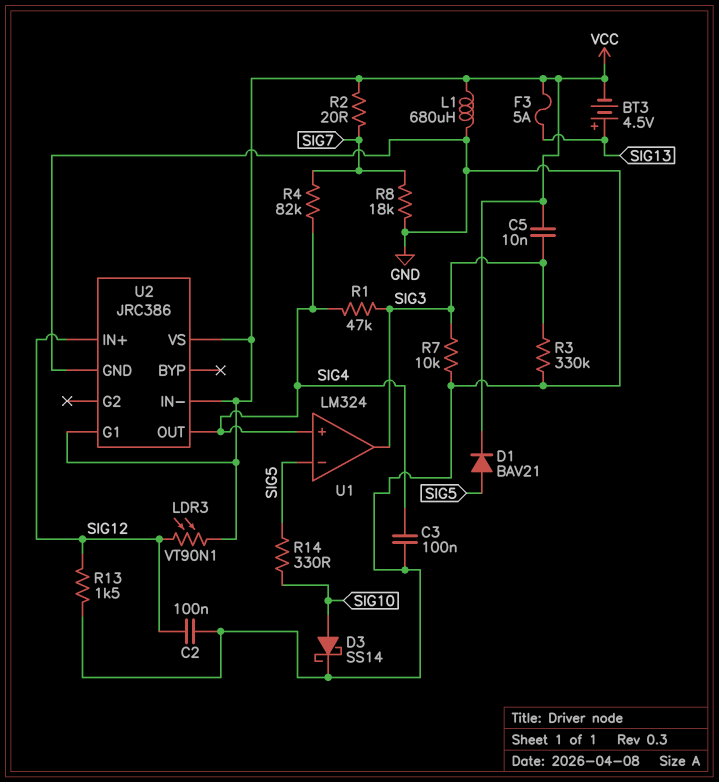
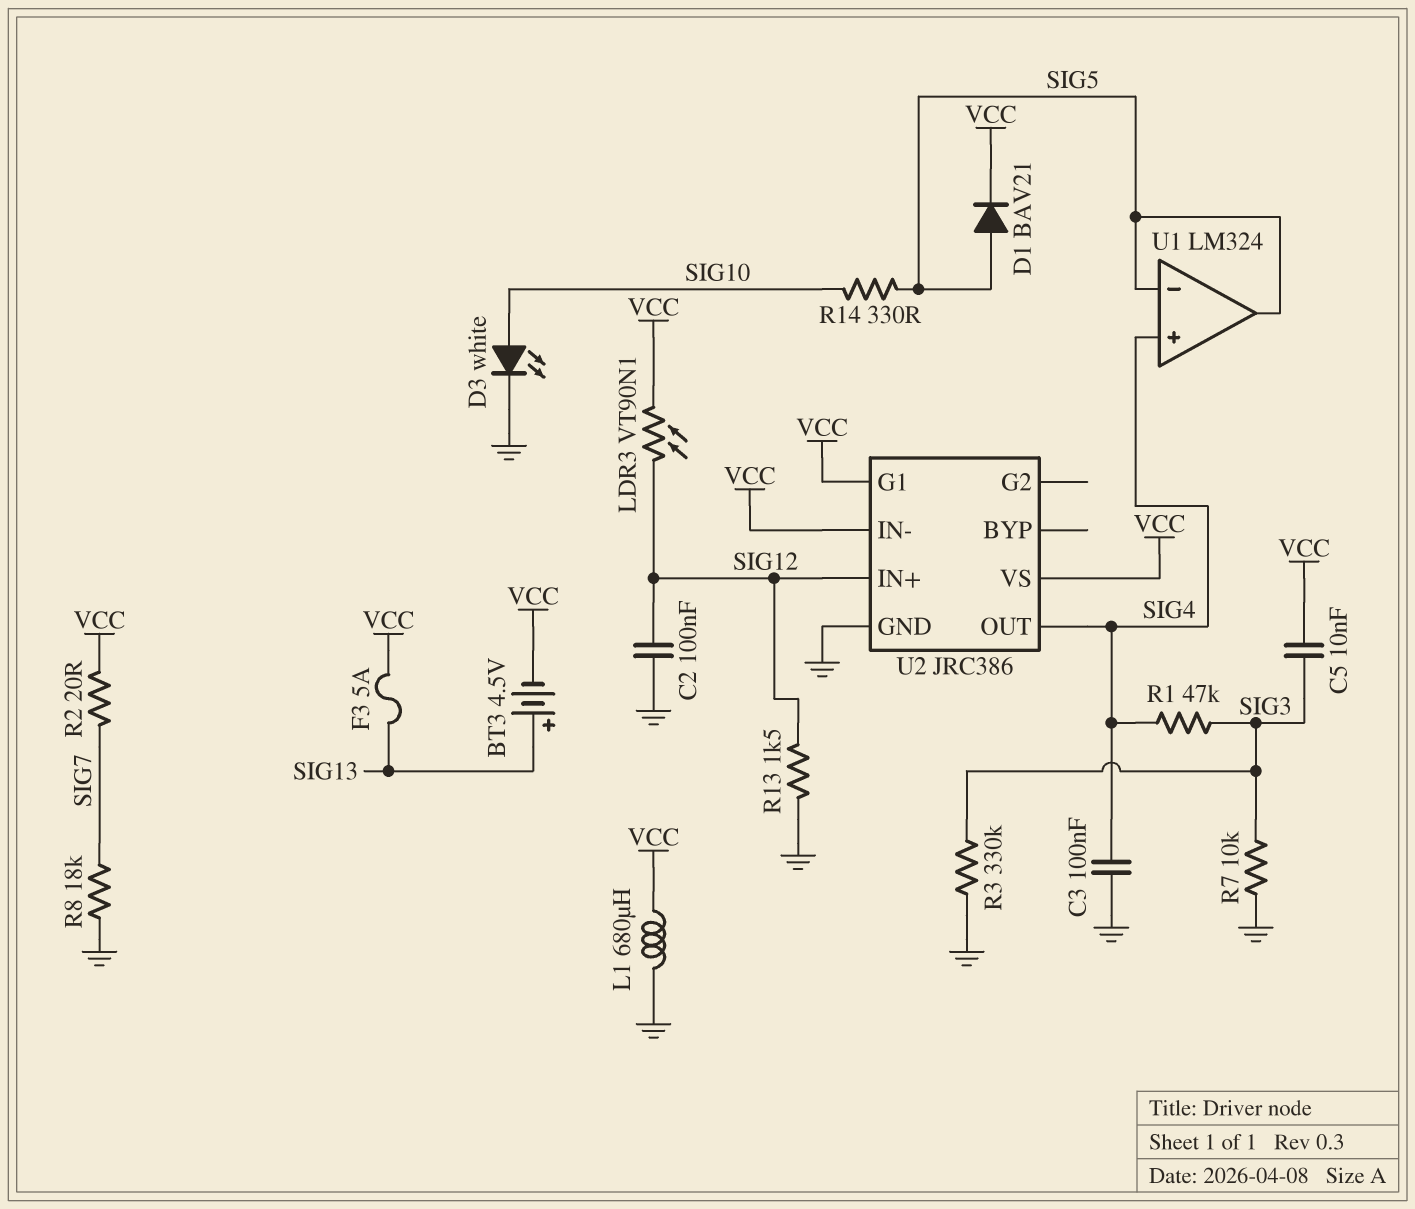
D3: schottky SS14 (A SIG10, K GND) -> LED white (A SIG10, K GND)
R4: 82k (SIG4, SIG7) -> none
U1 pin out: SIG3 -> SIG5

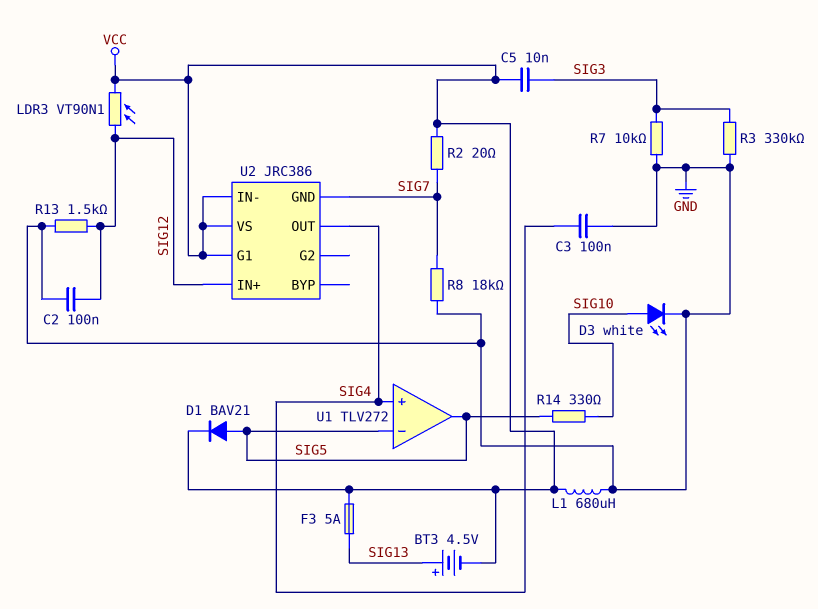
R1: 47k (SIG3, SIG4) -> none
U1: LM324 -> TLV272
U2 pin GND: GND -> SIG7

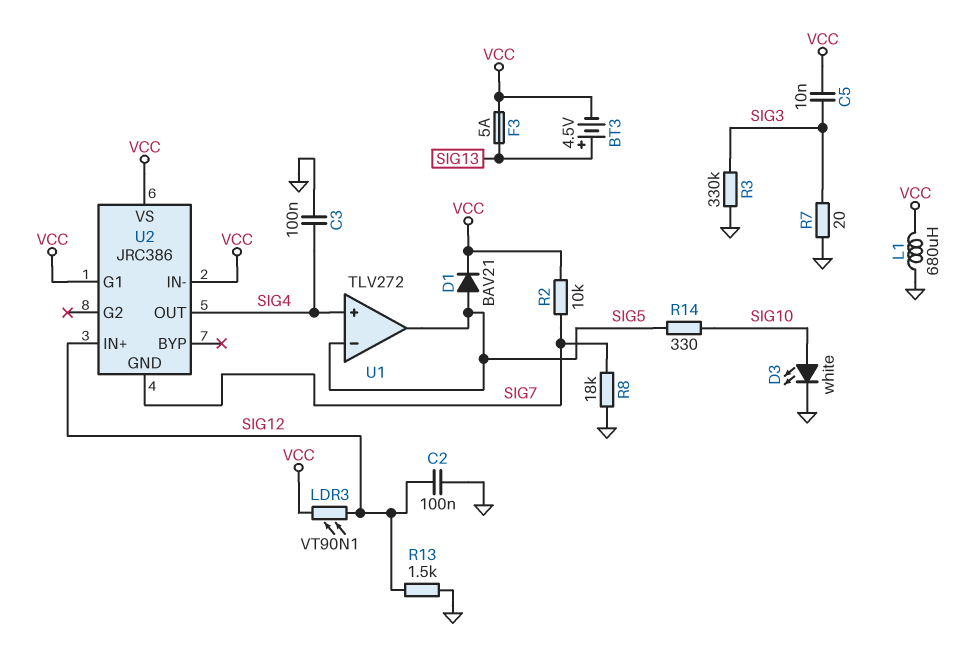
R2: 20 (SIG7, VCC) -> 10k (SIG7, VCC)
R7: 10k (GND, SIG3) -> 20 (GND, SIG3)

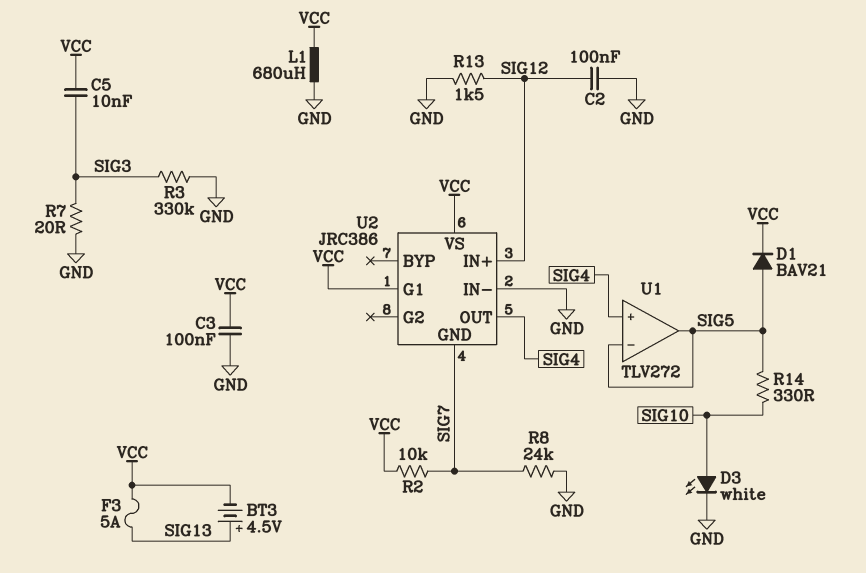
C3: 100nF (GND, SIG4) -> 100nF (GND, VCC)
LDR3: VT90N1 (SIG12, VCC) -> none
R8: 18k (GND, SIG7) -> 24k (GND, SIG7)
U2 pin IN-: VCC -> GND

